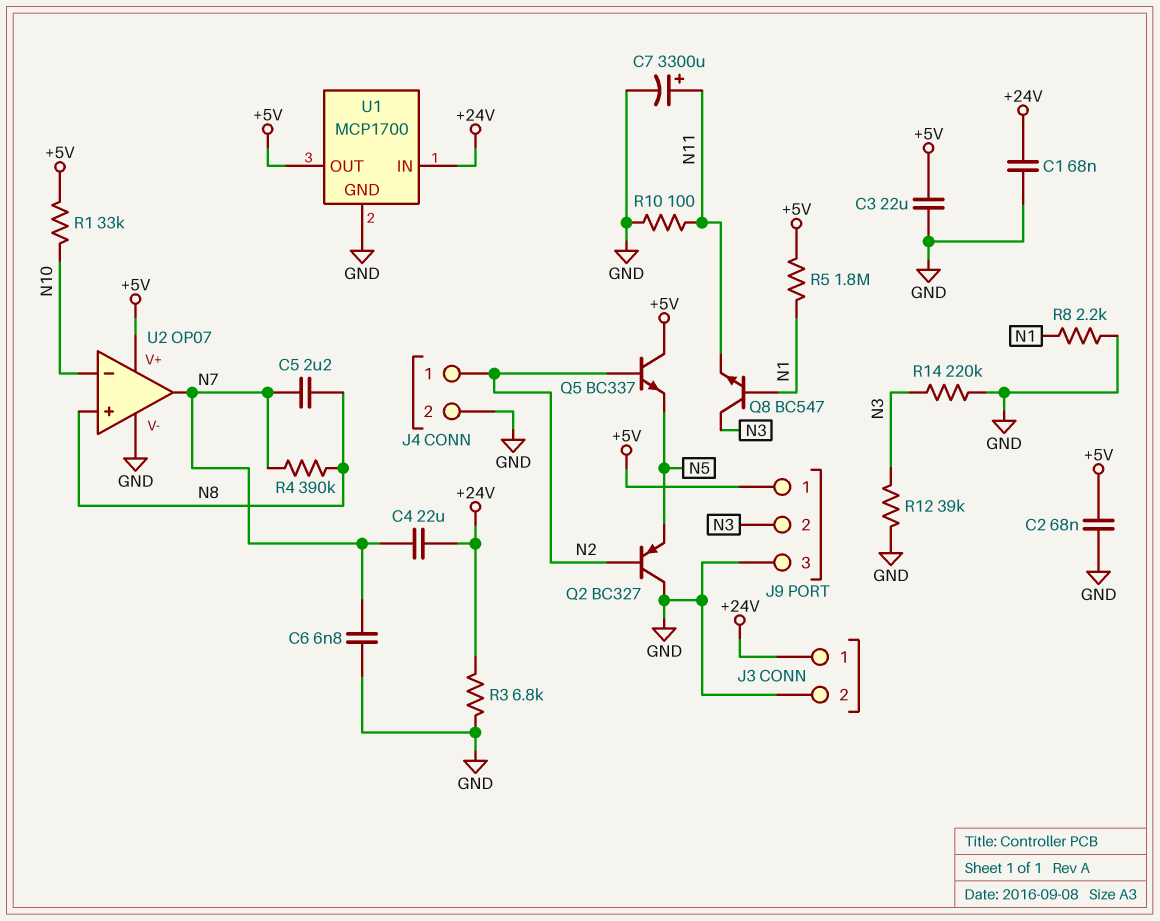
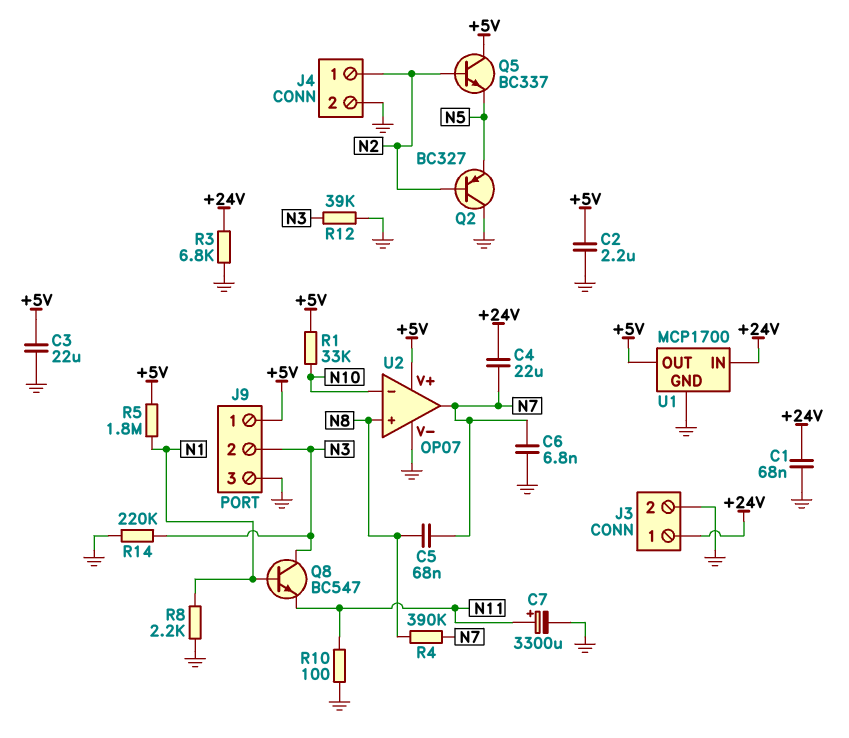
C2: 68nF (+5V, GND) -> 2.2uF (+5V, GND)
C5: 2.2uF (N7, N8) -> 68nF (N7, N8)

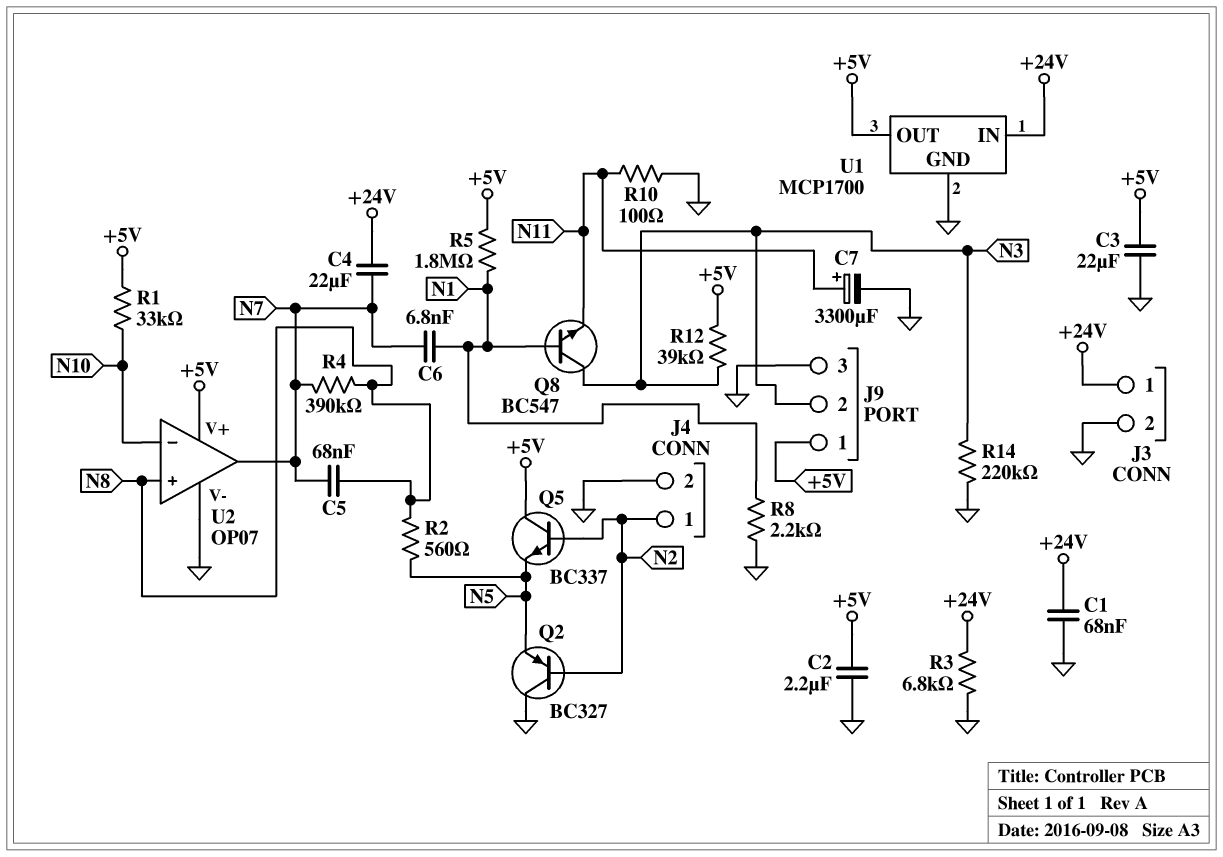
C6: 6.8nF (GND, N7) -> 6.8nF (N1, N7)
R2: none -> 560 (N5, N8)
R12: 39k (GND, N3) -> 39k (+5V, N3)

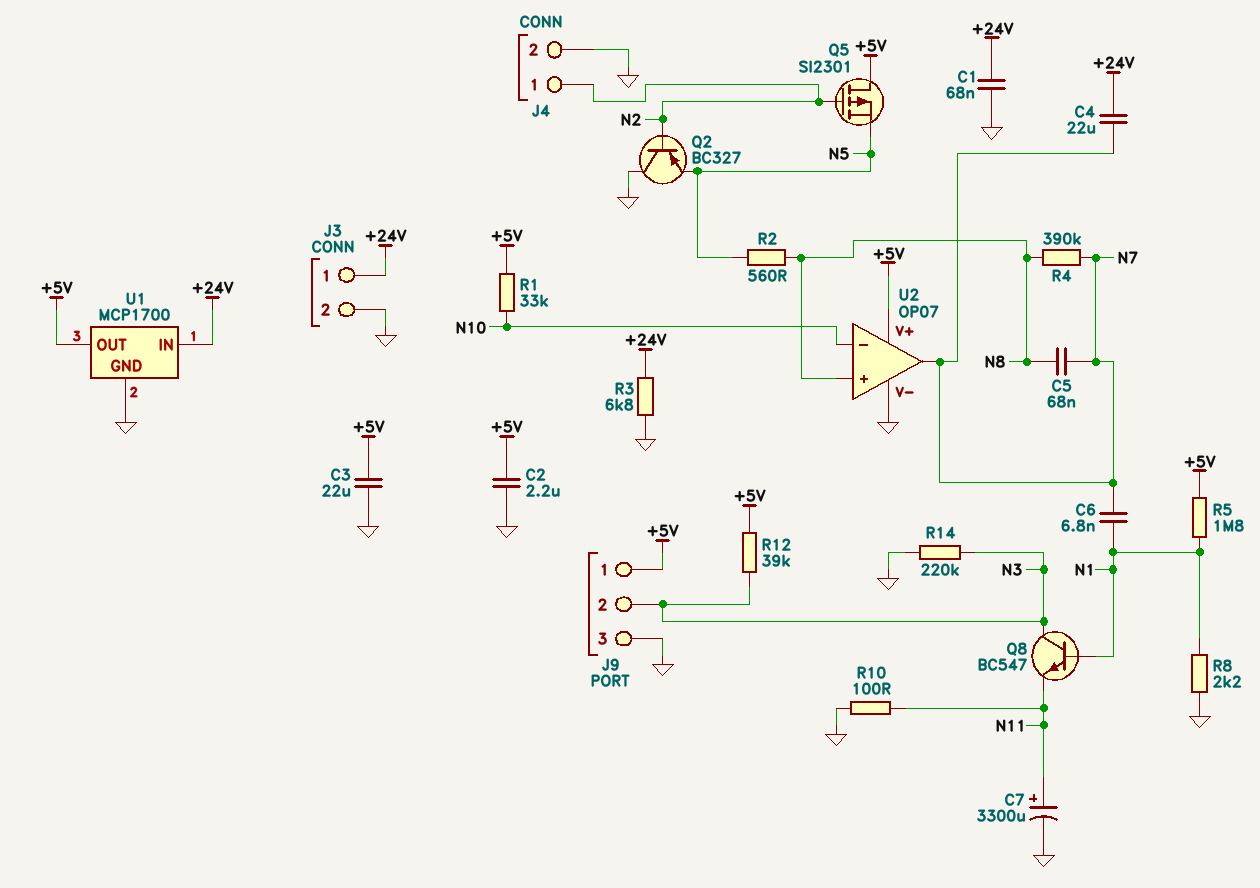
Q5: NPN BC337 (B N2, C +5V, E N5) -> PMOS SI2301 (G N2, D +5V, S N5)

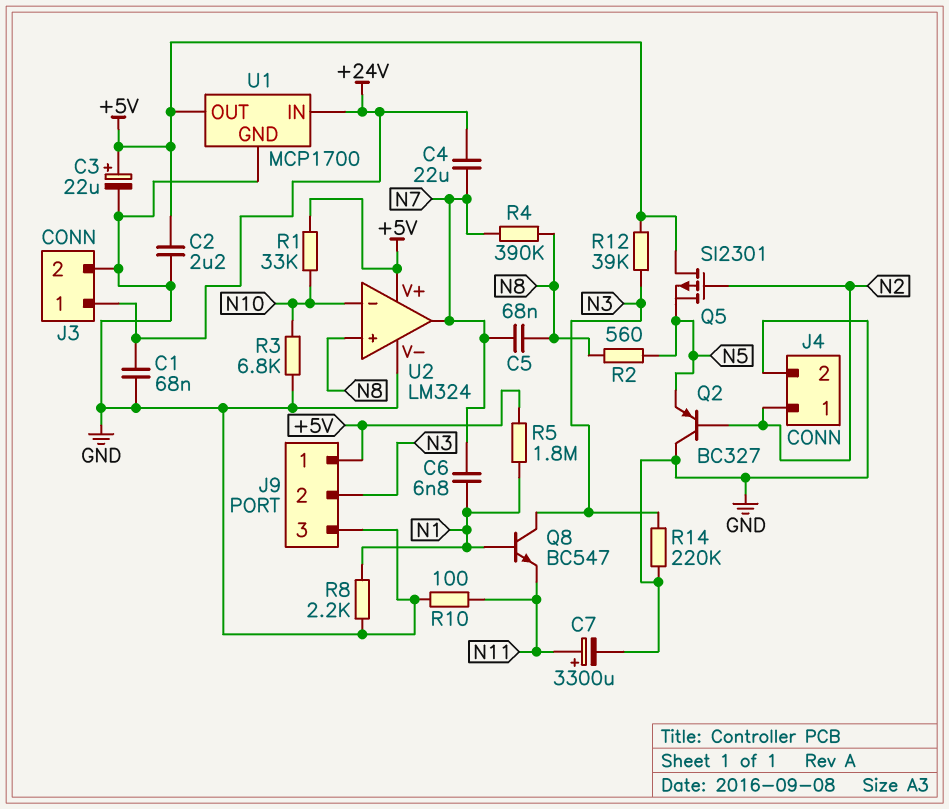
C3: 22uF (+5V, GND) -> 22uF (plus +5V, minus GND)
R3: 6.8k (+24V, GND) -> 6.8k (GND, N10)
U2: OP07 -> LM324

